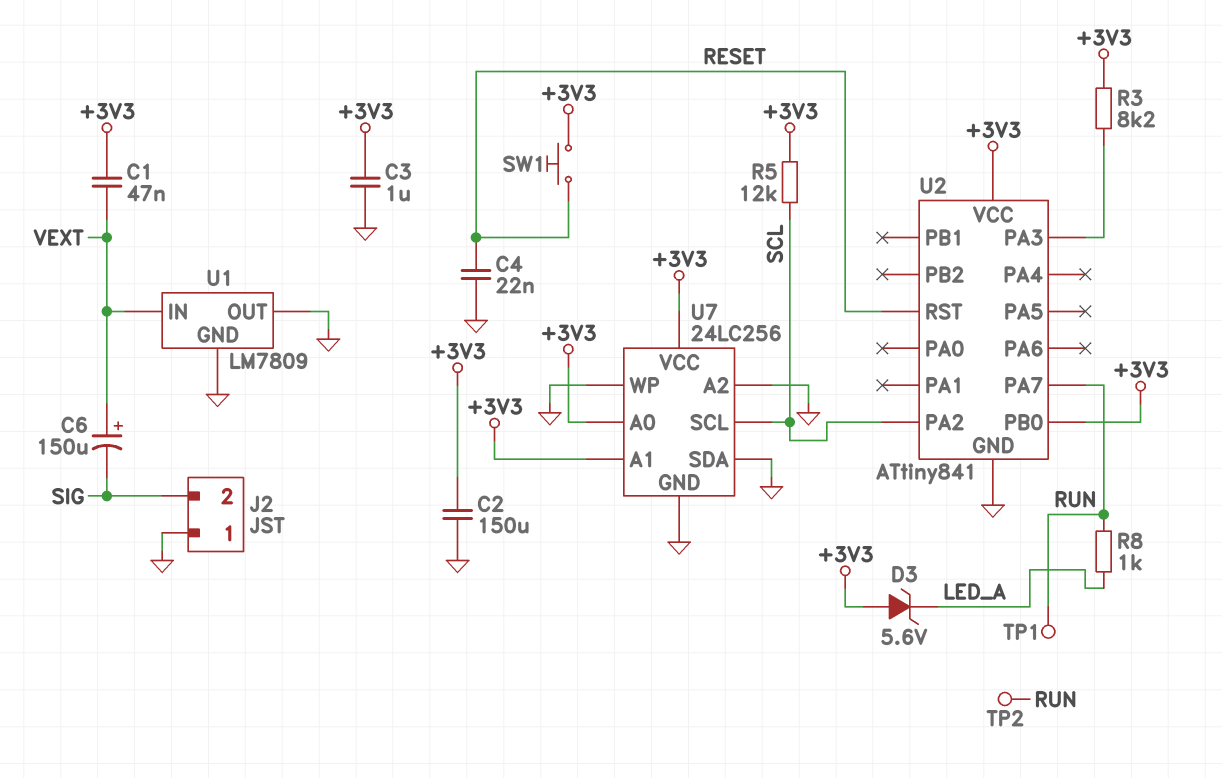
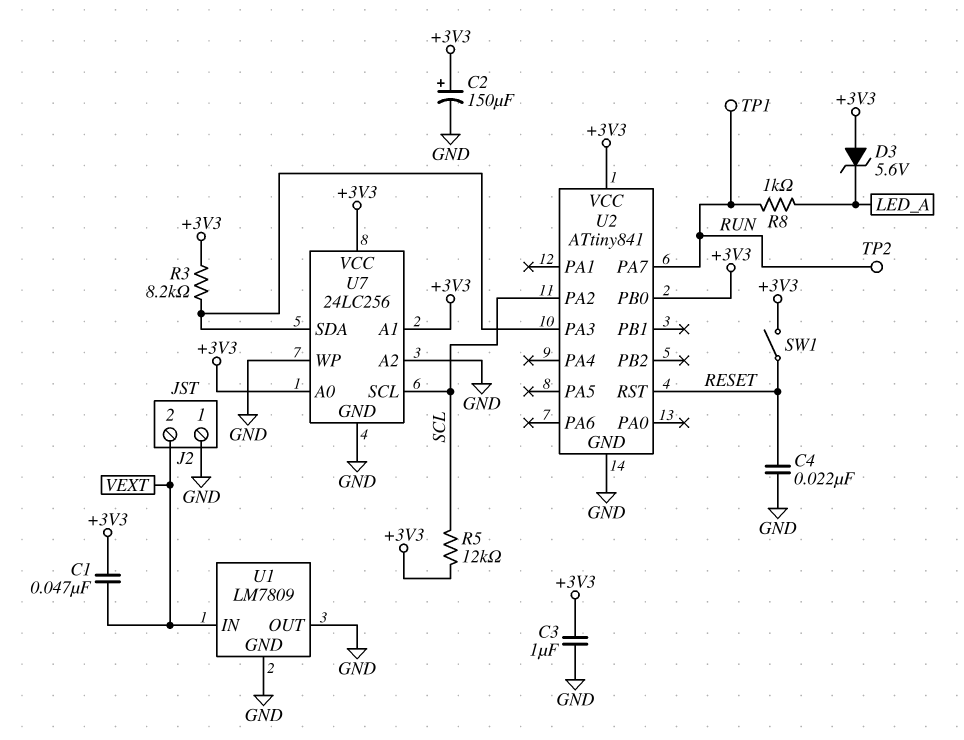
C2: 150uF (+3V3, GND) -> 150uF (plus +3V3, minus GND)
C6: 150uF (plus VEXT, minus SIG) -> none
J2 pin 2: SIG -> VEXT
SW1: button (+3V3, RESET) -> switch (+3V3, RESET)
U7 pin SDA: GND -> U2/PA3

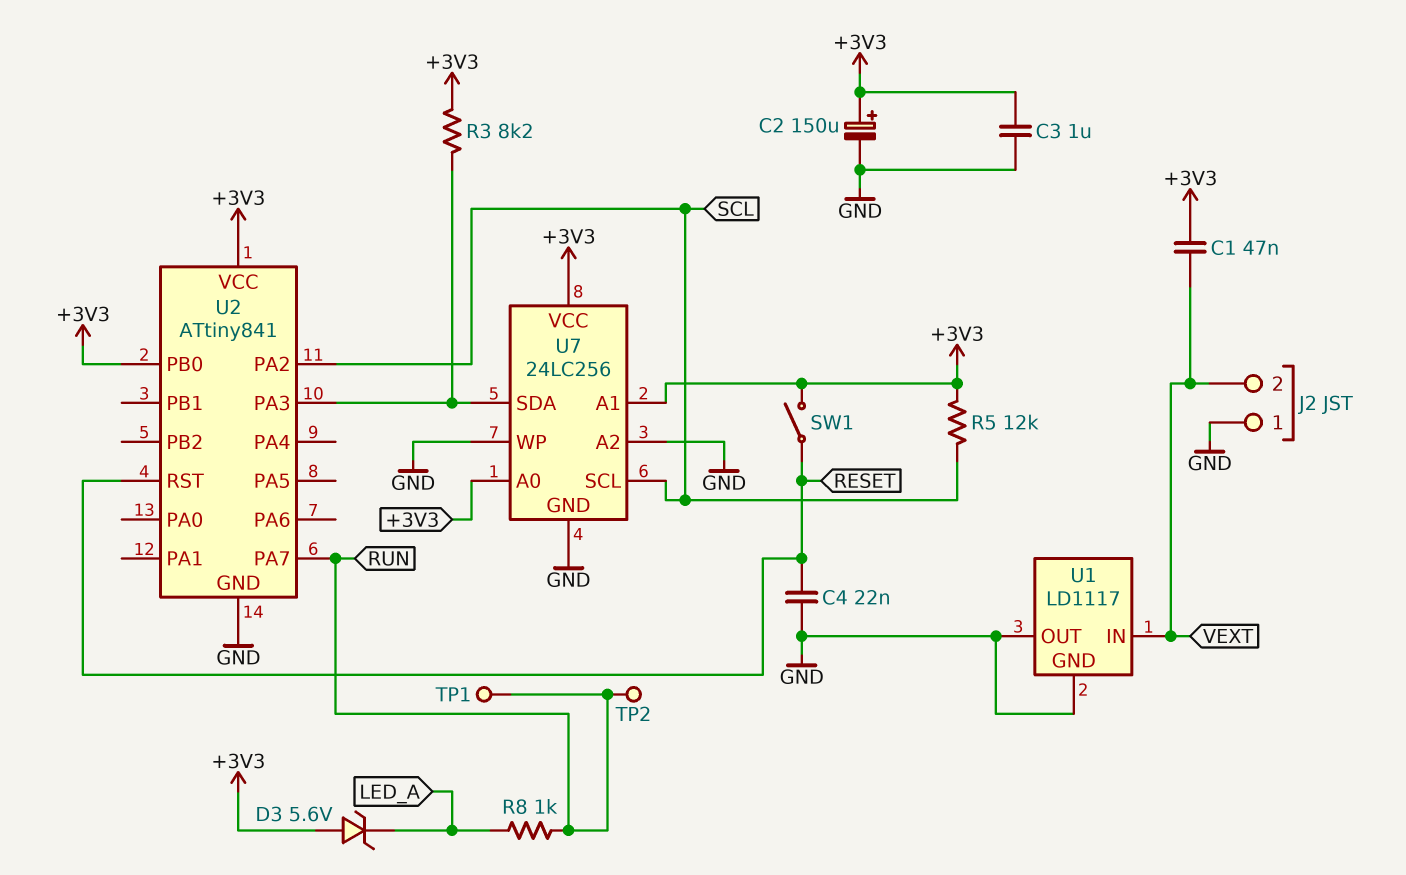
U1: LM7809 -> LD1117

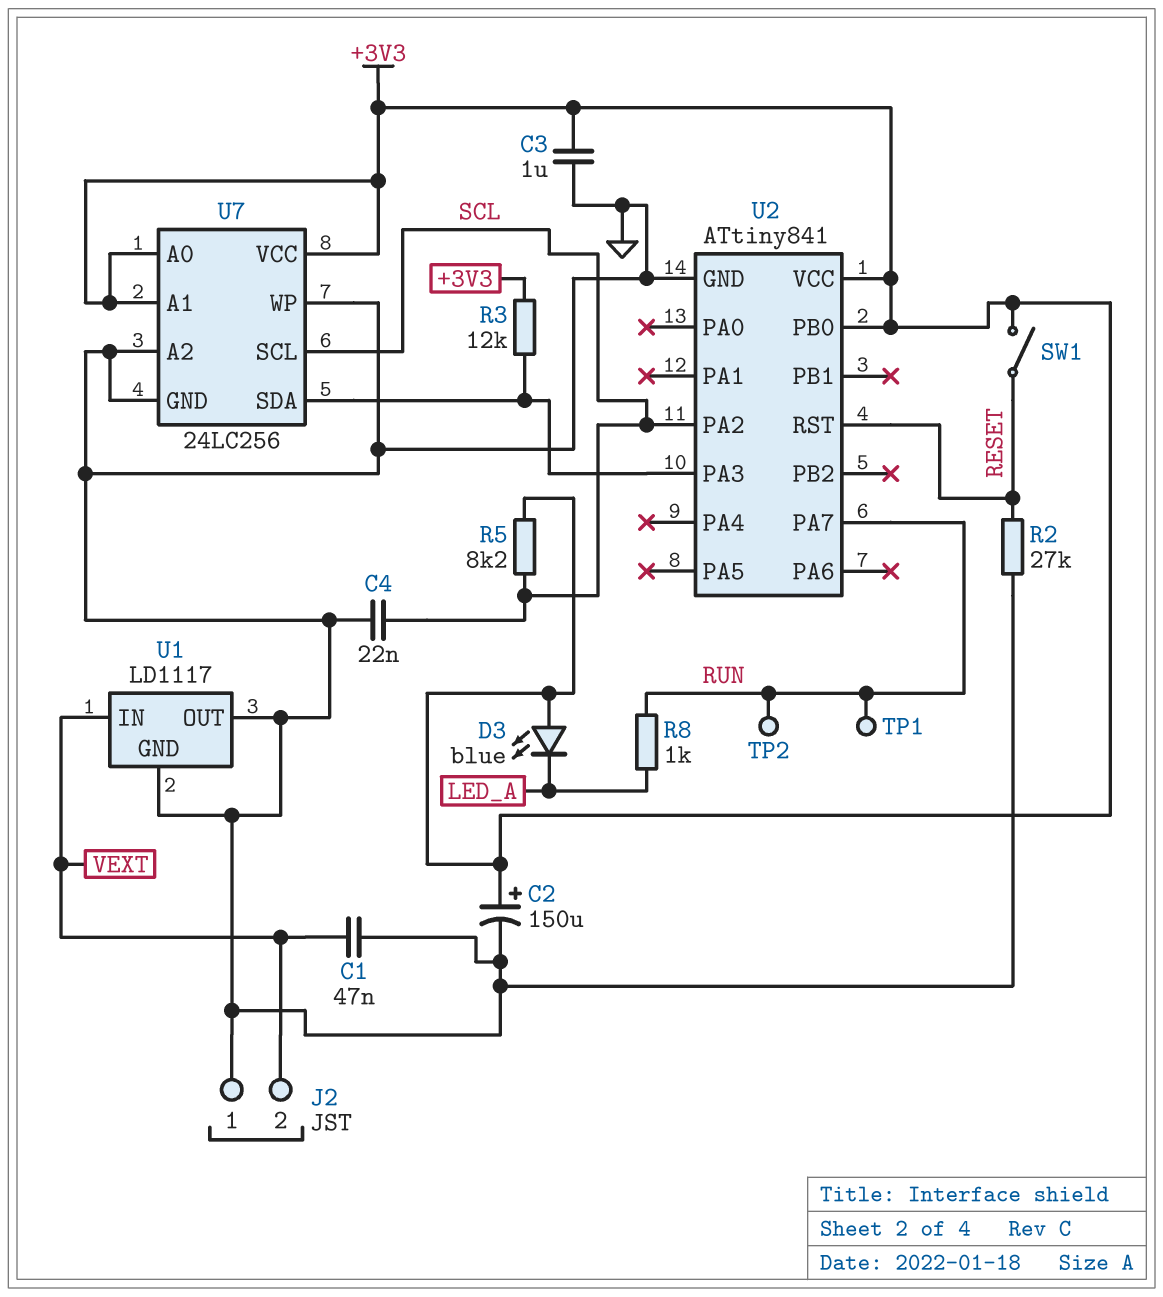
C1: 47nF (+3V3, VEXT) -> 47nF (GND, VEXT)
C4: 22nF (GND, RESET) -> 22nF (GND, SCL)
D3: zener 5.6V (A +3V3, K LED_A) -> LED blue (A +3V3, K LED_A)
R2: none -> 27k (GND, RESET)
R3: 8.2k (+3V3, U2/PA3) -> 12k (+3V3, U2/PA3)
R5: 12k (+3V3, SCL) -> 8.2k (+3V3, SCL)

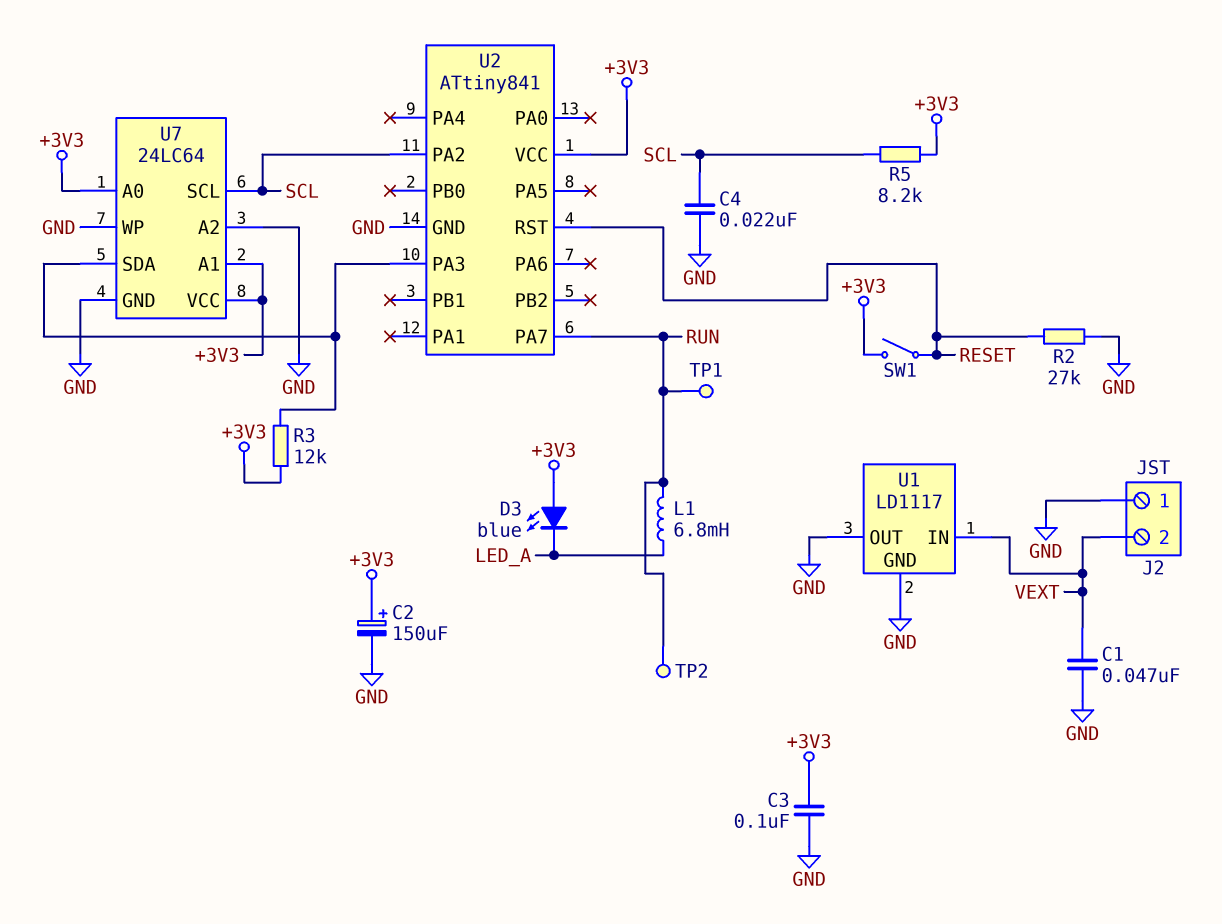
C3: 1uF (+3V3, GND) -> 100nF (+3V3, GND)
L1: none -> 6.8mH (LED_A, RUN)
R8: 1k (LED_A, RUN) -> none
U2 pin PB0: +3V3 -> none
U7: 24LC256 -> 24LC64

